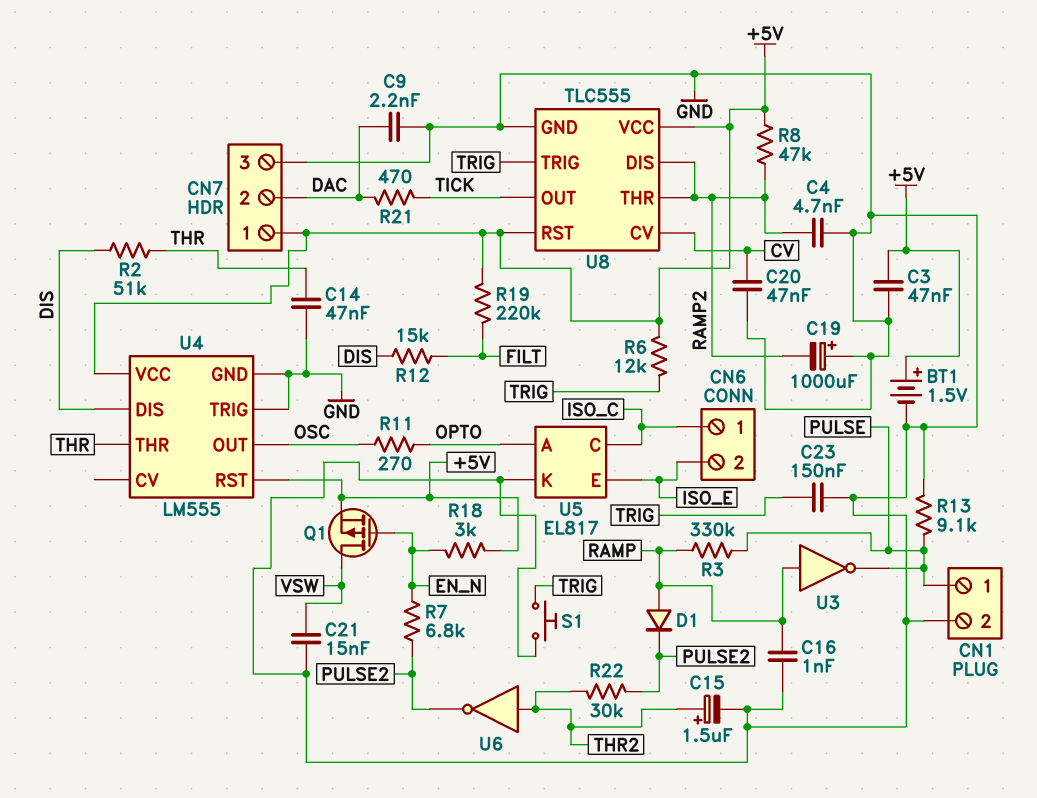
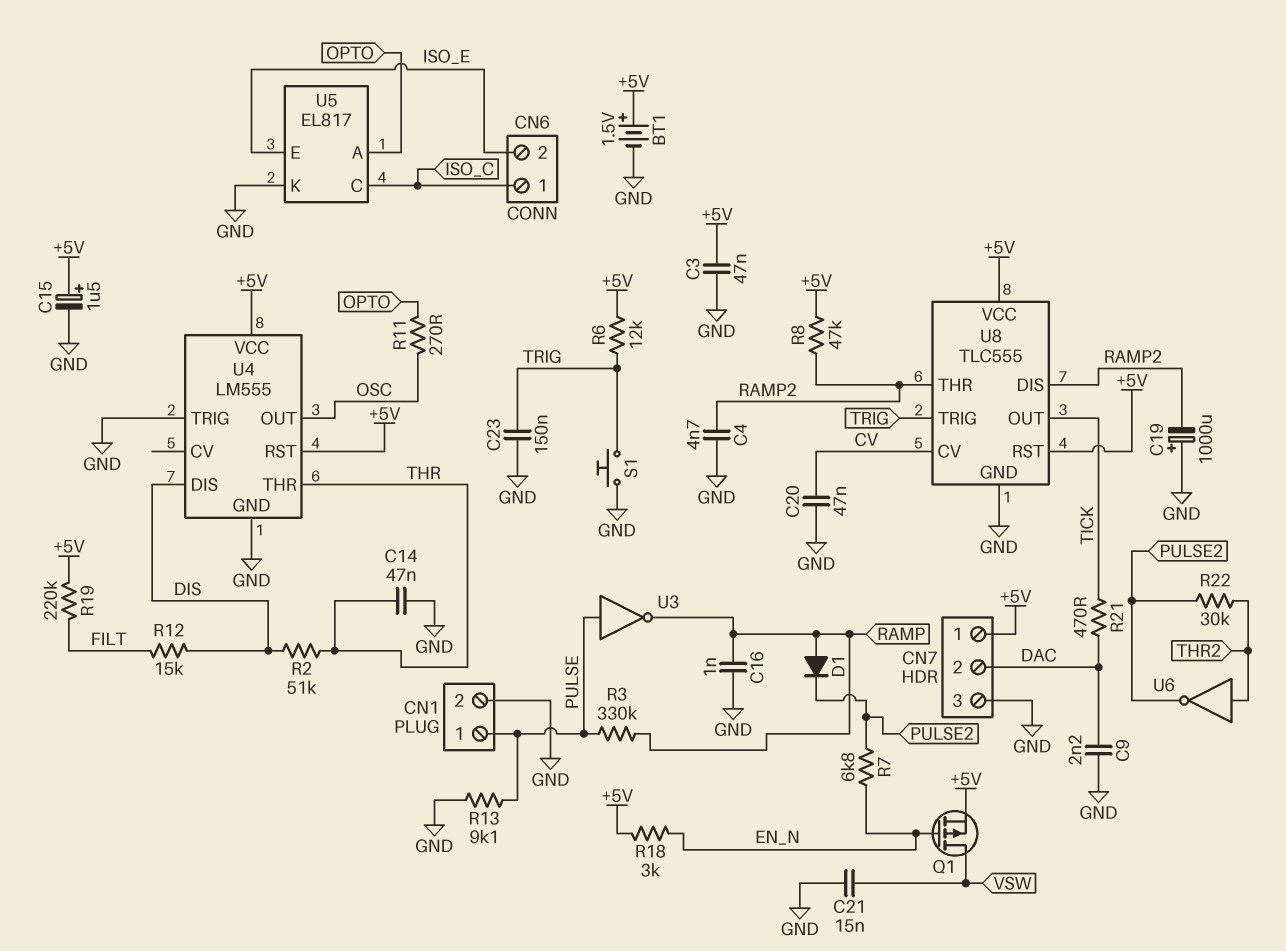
C15: 1.5uF (plus THR2, minus GND) -> 1.5uF (plus +5V, minus GND)
U3: NOT (in RAMP, out PULSE) -> NOT (in PULSE, out RAMP)

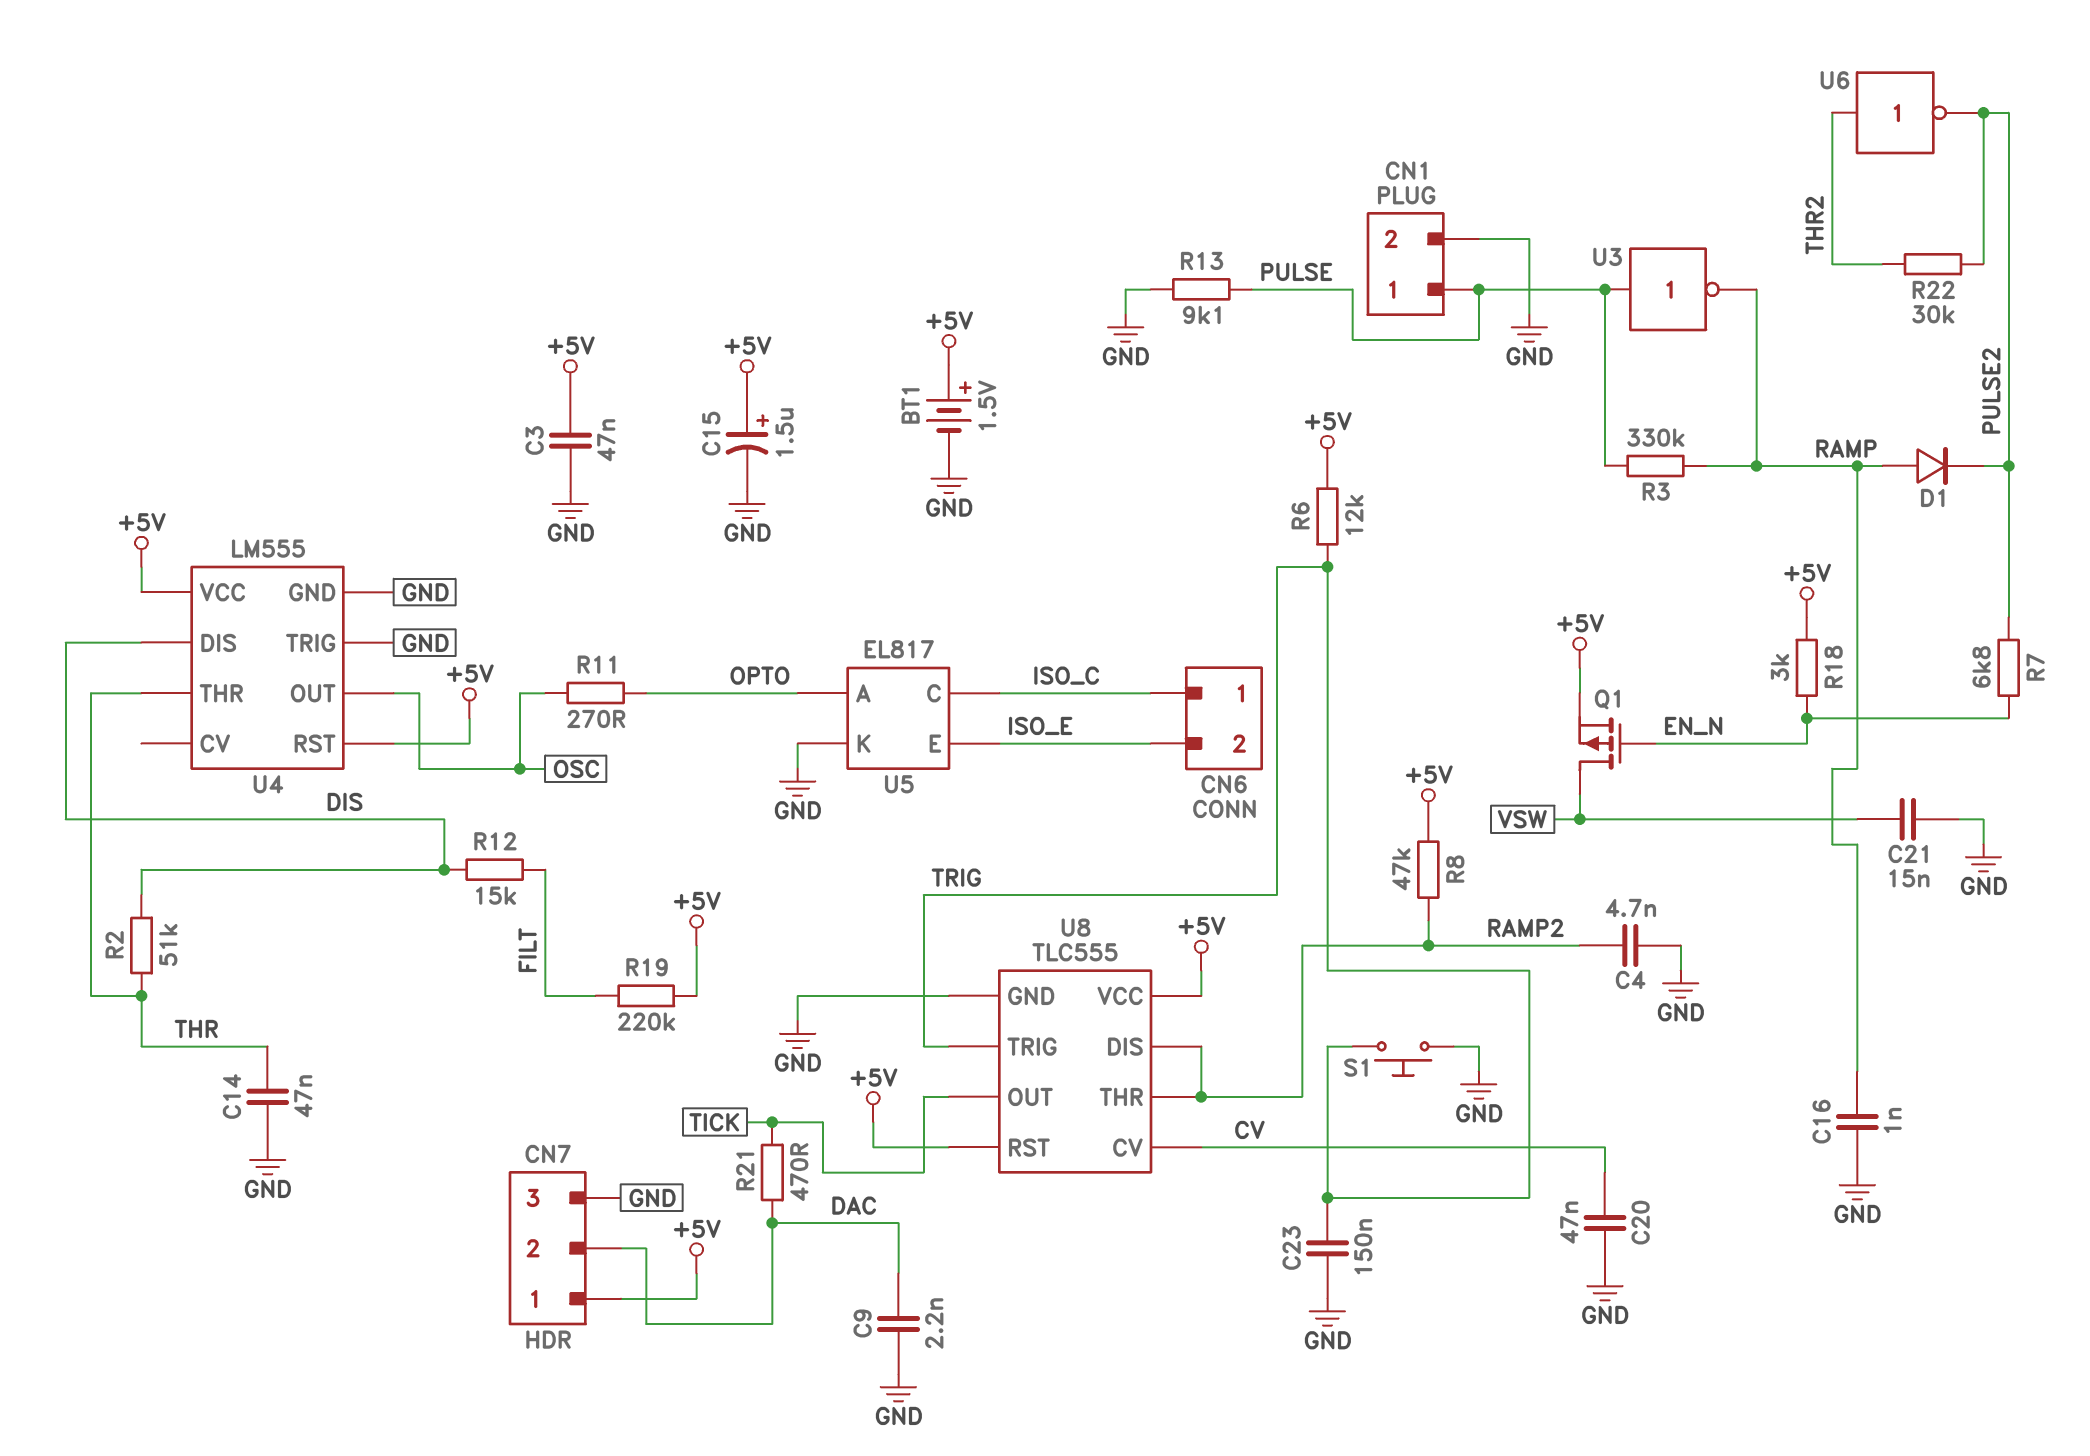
C19: 1000uF (plus GND, minus RAMP2) -> none

